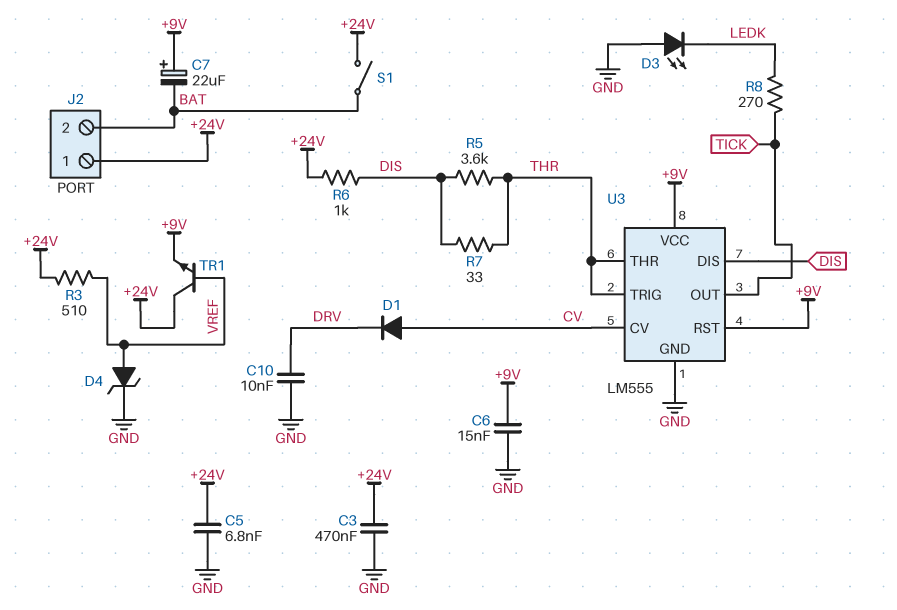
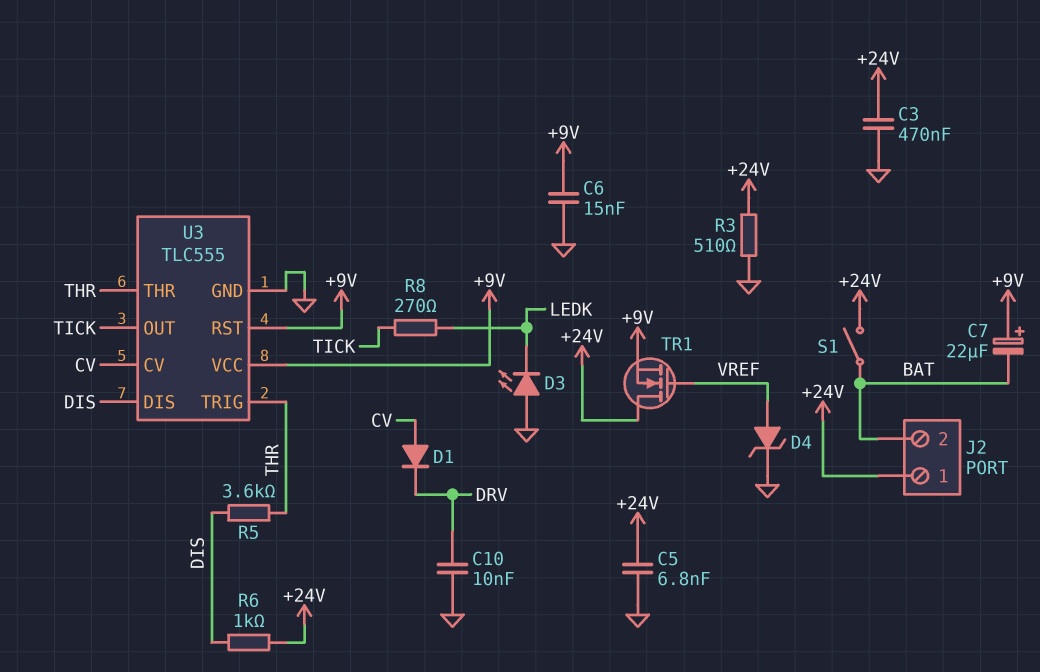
R3: 510 (+24V, VREF) -> 510 (+24V, GND)
R7: 33 (DIS, THR) -> none
TR1: NPN (B VREF, C +24V, E +9V) -> NMOS (G VREF, D +24V, S +9V)
U3: LM555 -> TLC555

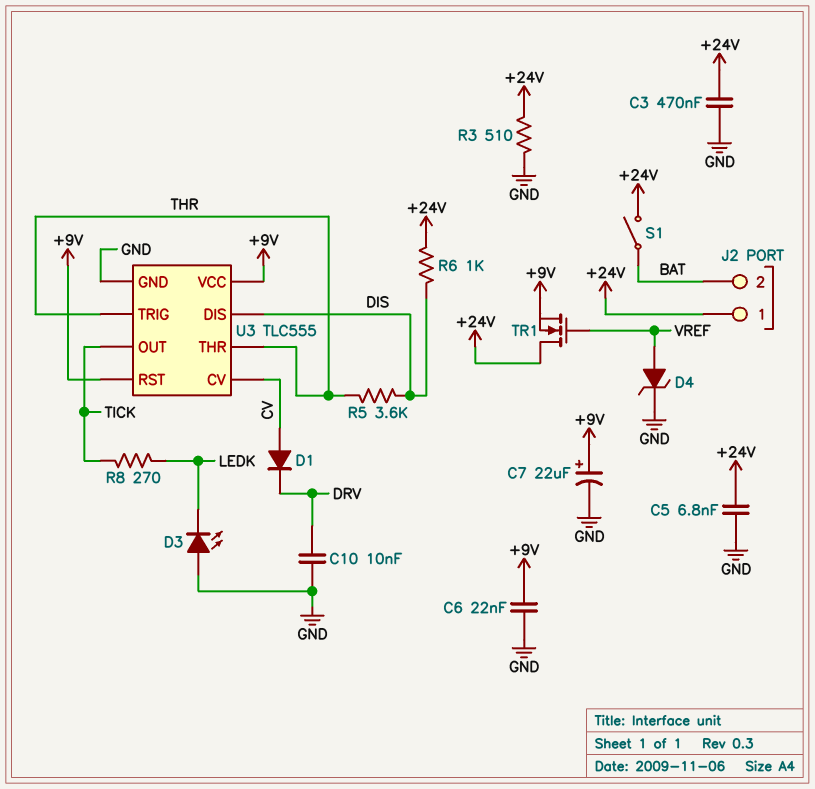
C6: 15nF (+9V, GND) -> 22nF (+9V, GND)
C7: 22uF (plus +9V, minus BAT) -> 22uF (plus +9V, minus GND)

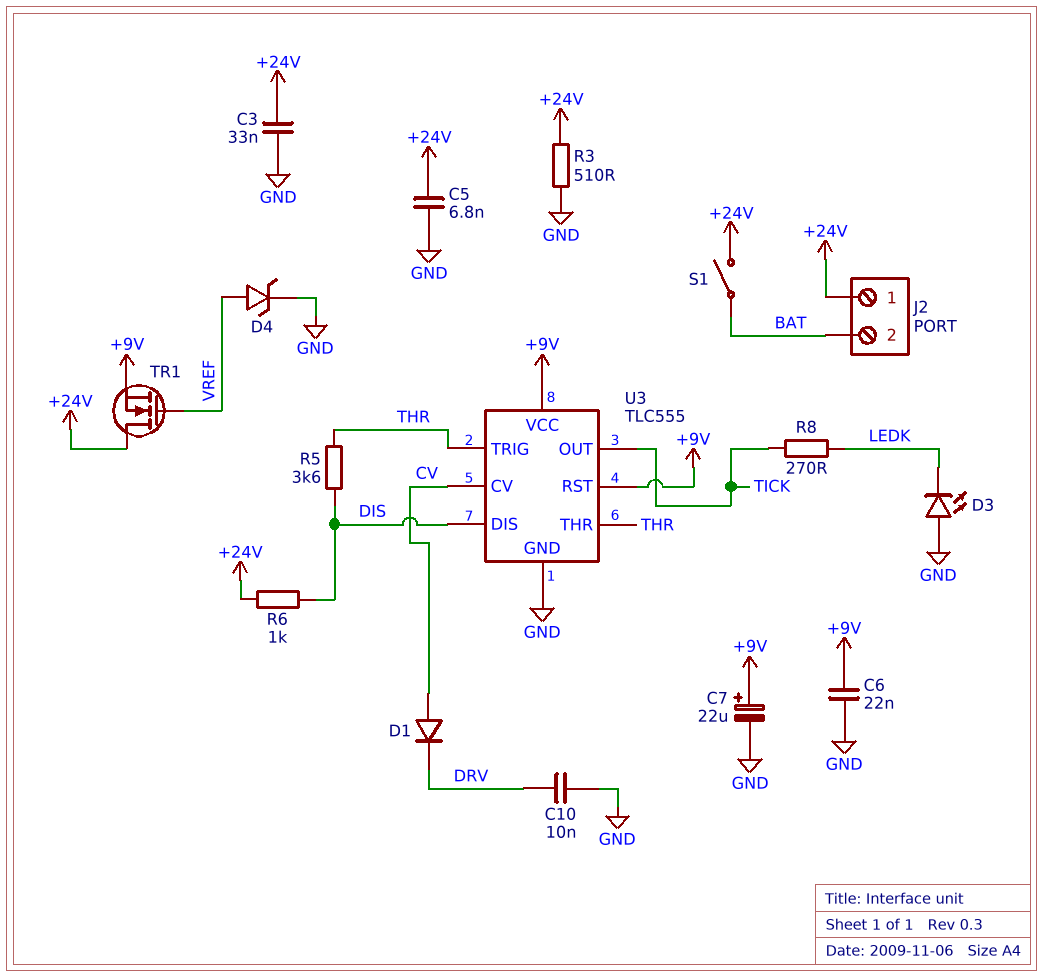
C3: 470nF (+24V, GND) -> 33nF (+24V, GND)

